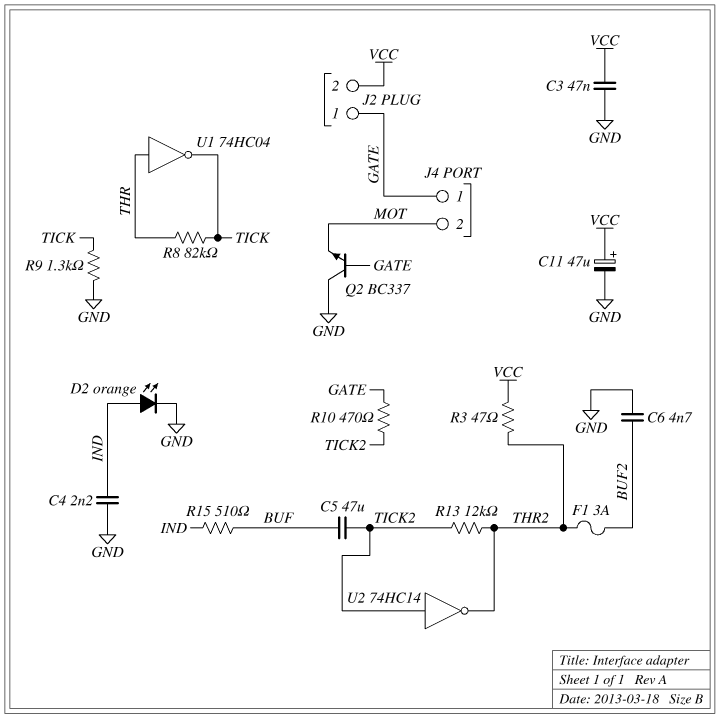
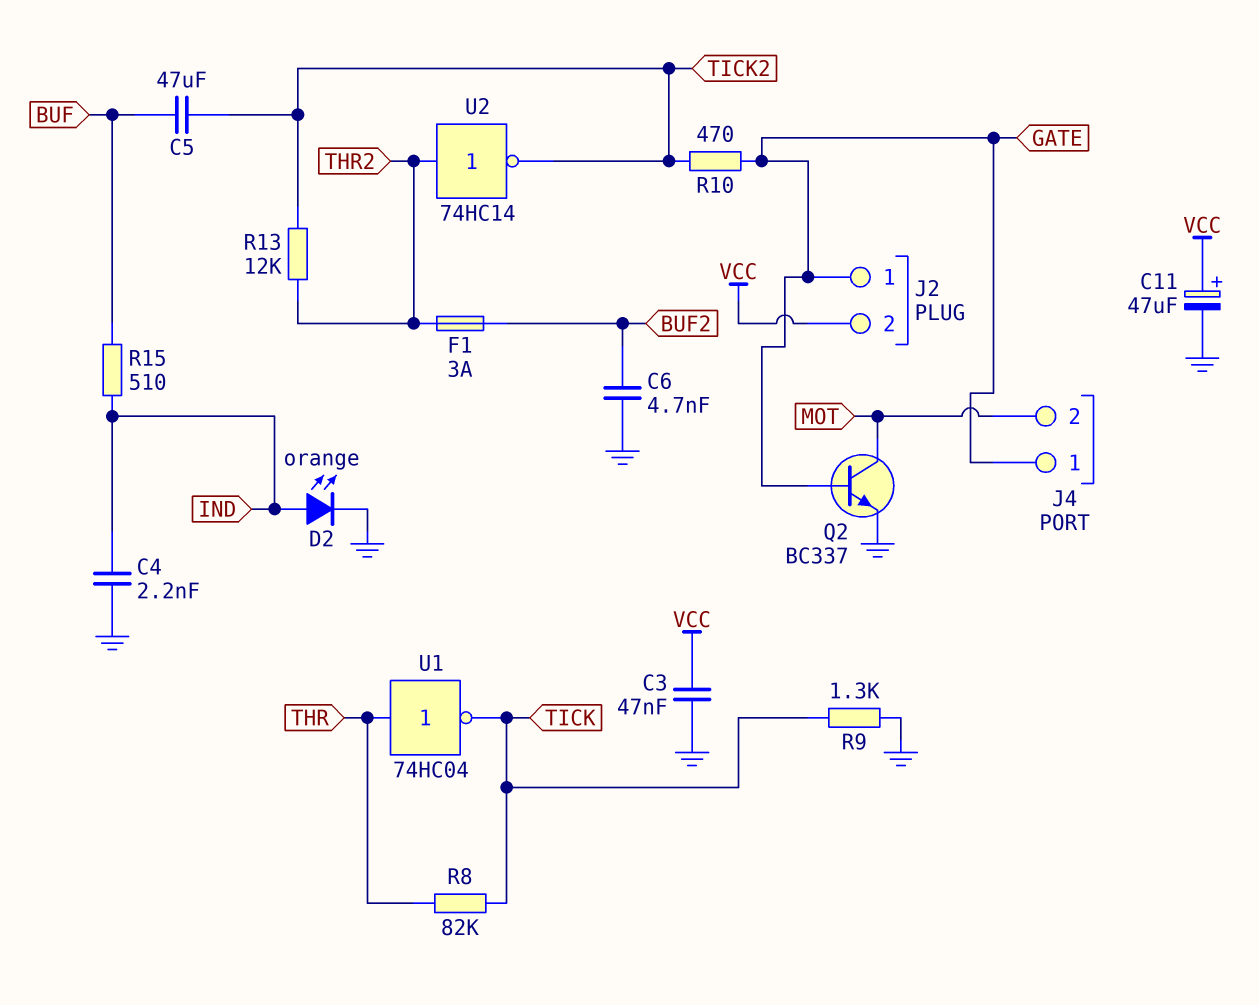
Q2: NPN BC337 (B GATE, C GND, E MOT) -> NPN BC337 (B GATE, C MOT, E GND)
R3: 47 (THR2, VCC) -> none
U2: NOT 74HC14 (in TICK2, out THR2) -> NOT 74HC14 (in THR2, out TICK2)

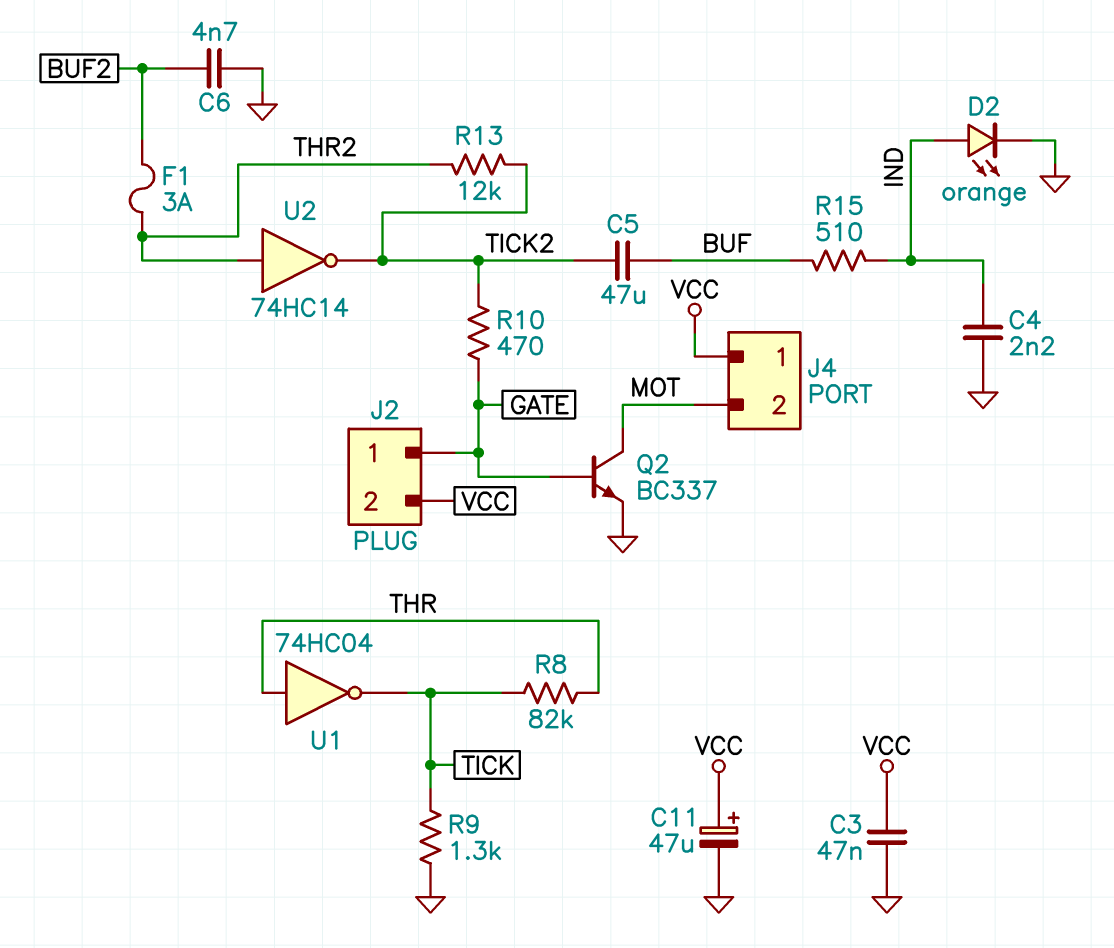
J4 pin 1: GATE -> VCC

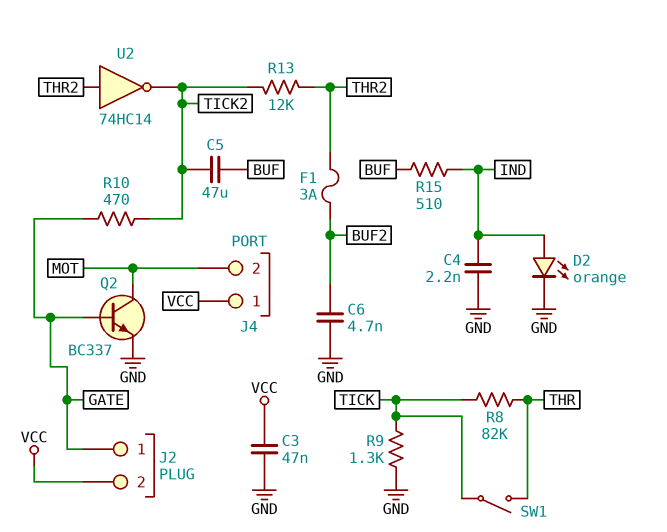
C11: 47uF (plus VCC, minus GND) -> none
SW1: none -> switch (THR, TICK)
U1: NOT 74HC04 (in THR, out TICK) -> none

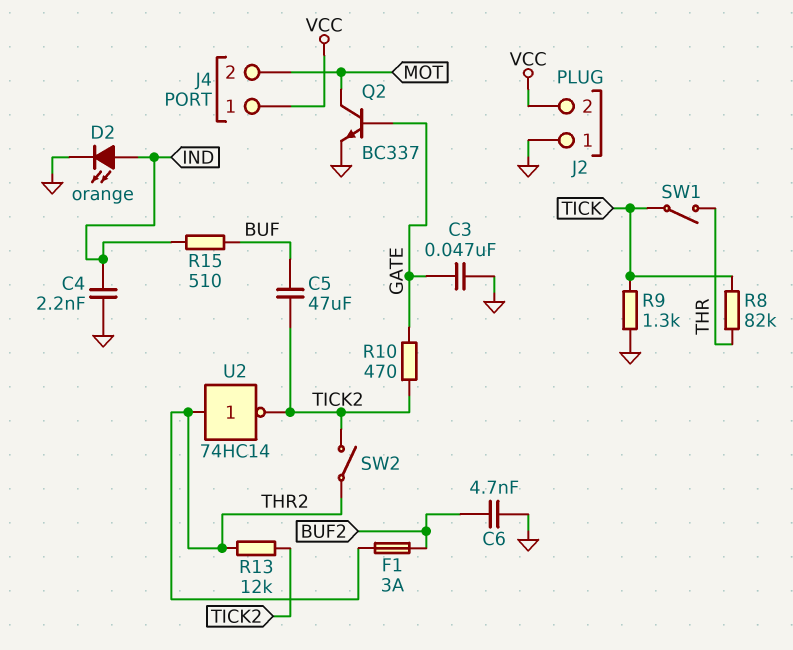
C3: 47nF (GND, VCC) -> 47nF (GATE, GND)
J2 pin 1: GATE -> GND
SW2: none -> switch (THR2, TICK2)

